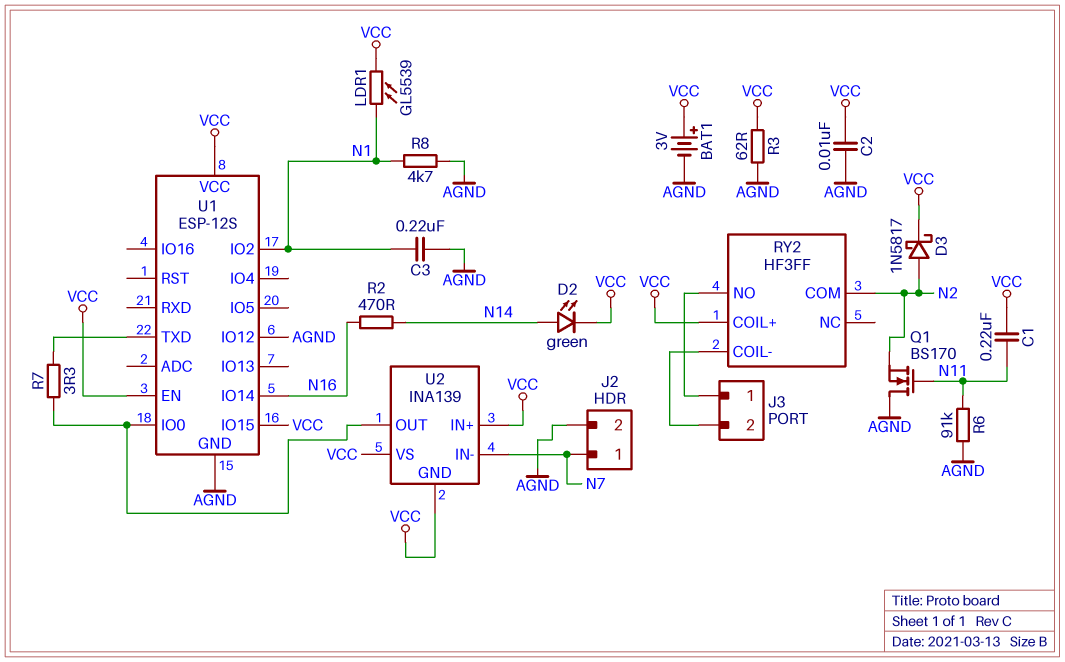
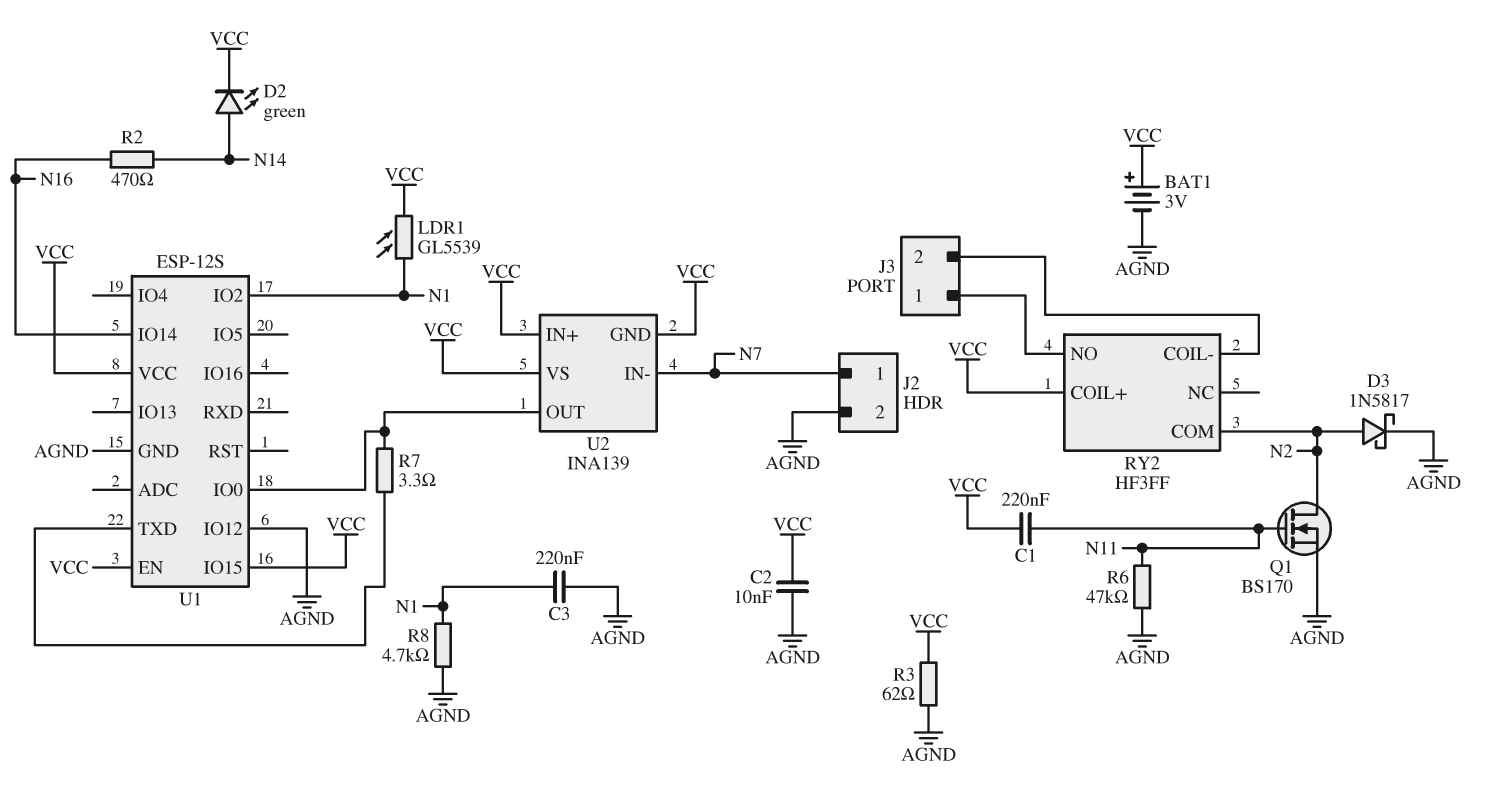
D3: schottky 1N5817 (A N2, K VCC) -> schottky 1N5817 (A N2, K AGND)
Q1: NMOS BS170 (G N11, D AGND, S N2) -> NMOS BS170 (G N11, D N2, S AGND)
R6: 91k (AGND, N11) -> 47k (AGND, N11)

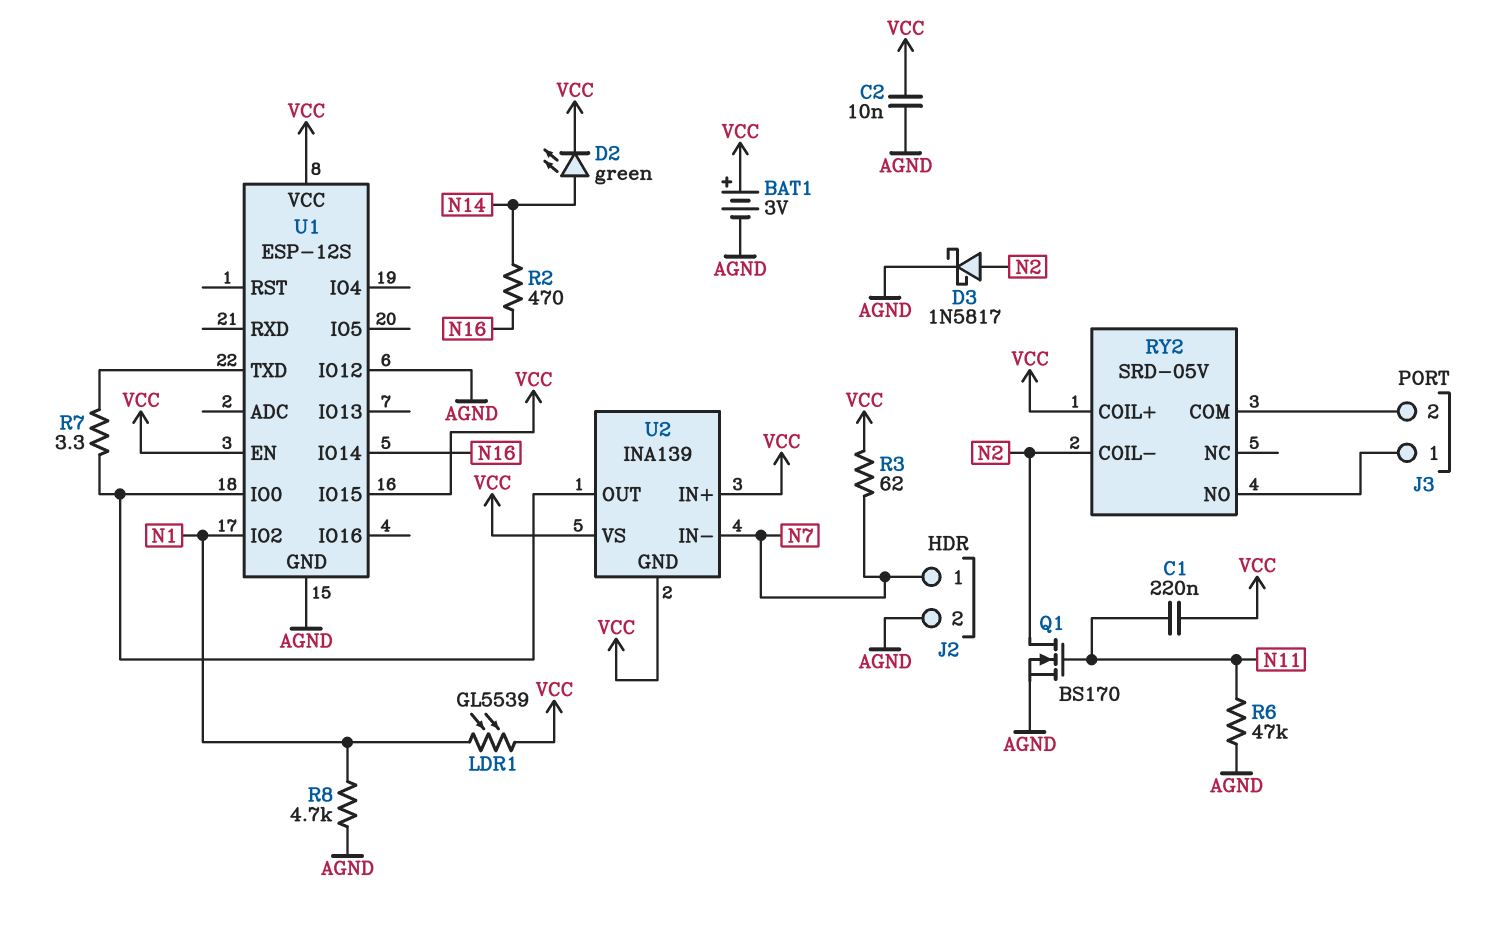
C3: 220nF (AGND, N1) -> none
R3: 62 (AGND, VCC) -> 62 (N7, VCC)
RY2: HF3FF -> SRD-05V
RY2 pin COIL-: J3/2 -> N2
RY2 pin COM: N2 -> J3/2

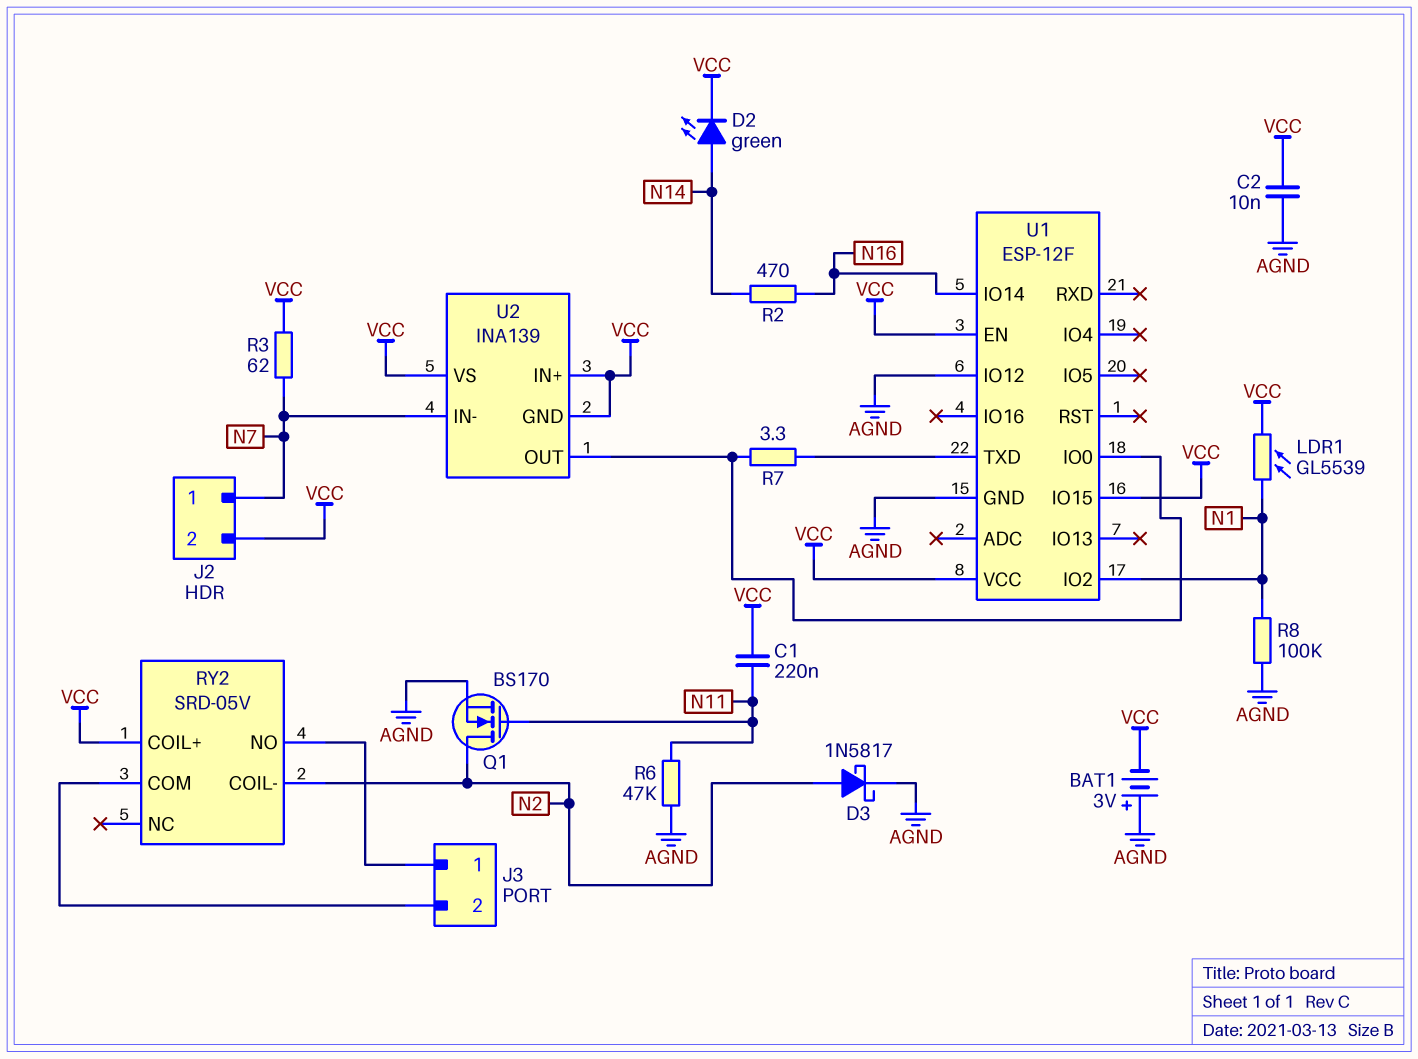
BAT1: 3V (plus VCC, minus AGND) -> 3V (plus AGND, minus VCC)
J2 pin 2: AGND -> VCC
R8: 4.7k (AGND, N1) -> 100k (AGND, N1)
U1: ESP-12S -> ESP-12F

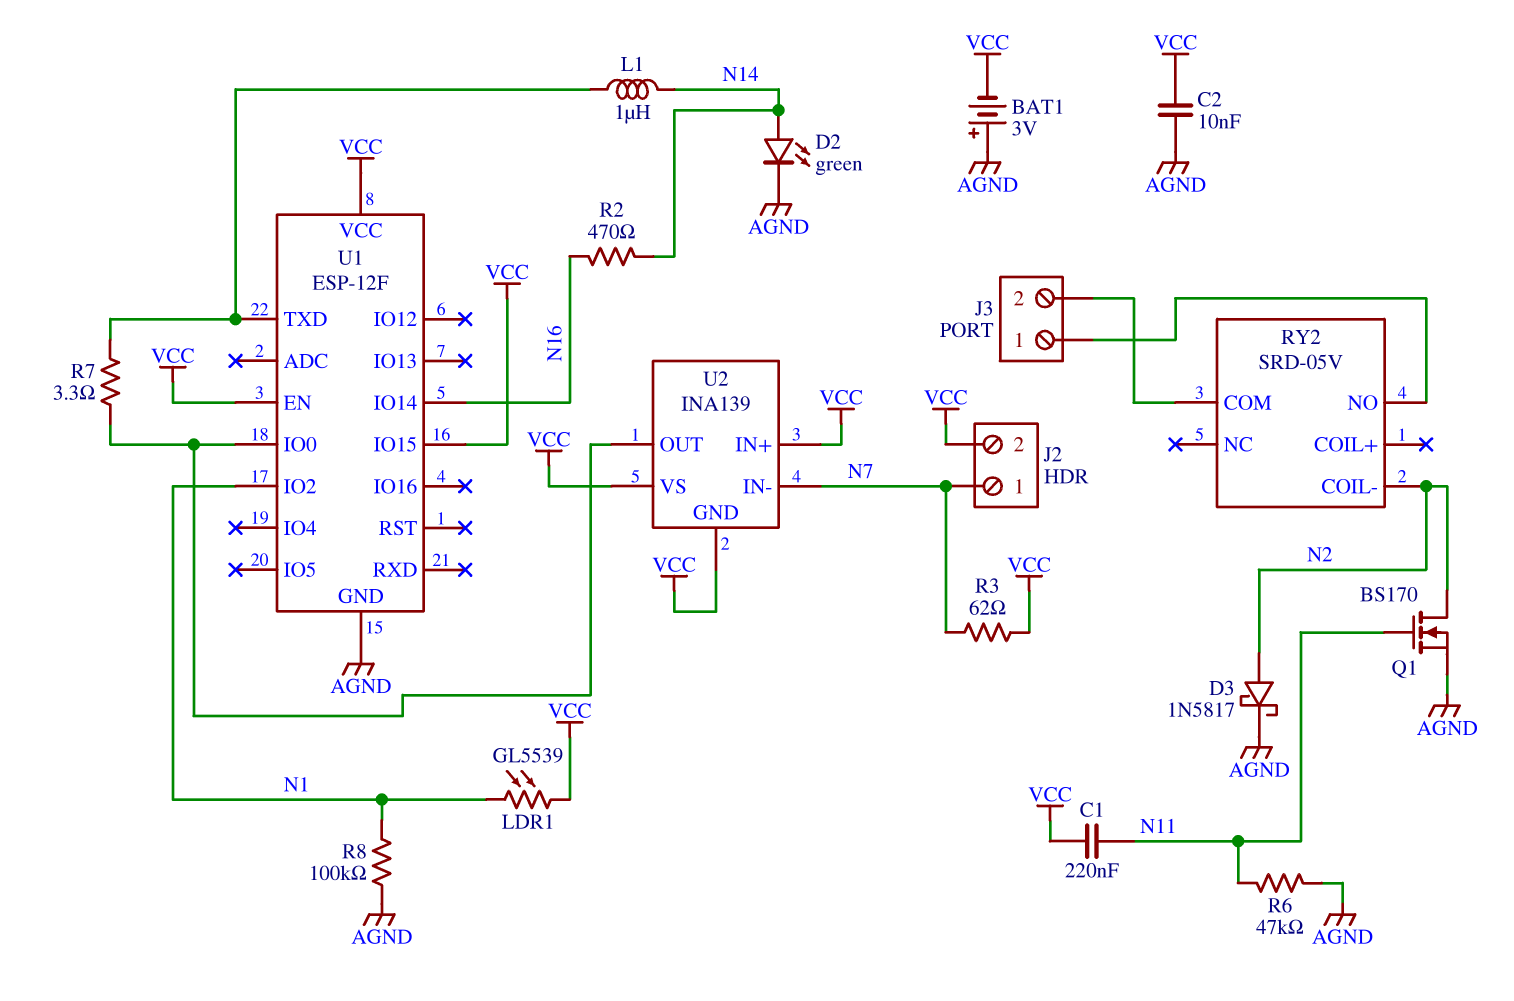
D2: LED green (A N14, K VCC) -> LED green (A N14, K AGND)
L1: none -> 1uH (N14, U1/TXD)
RY2 pin COIL+: VCC -> none
U1 pin IO12: AGND -> none

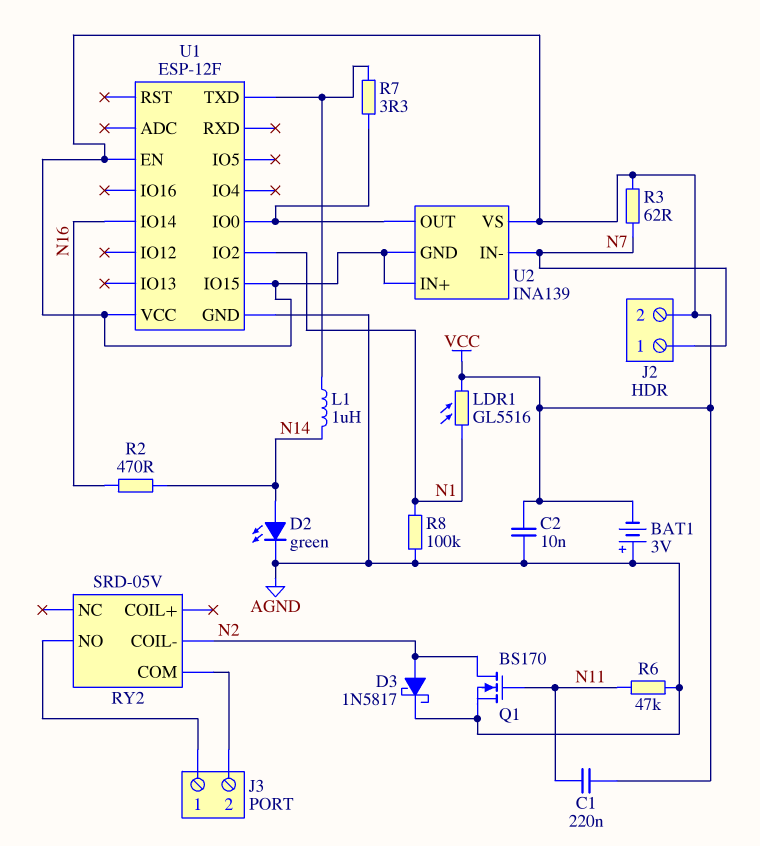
LDR1: GL5539 (N1, VCC) -> GL5516 (N1, VCC)

